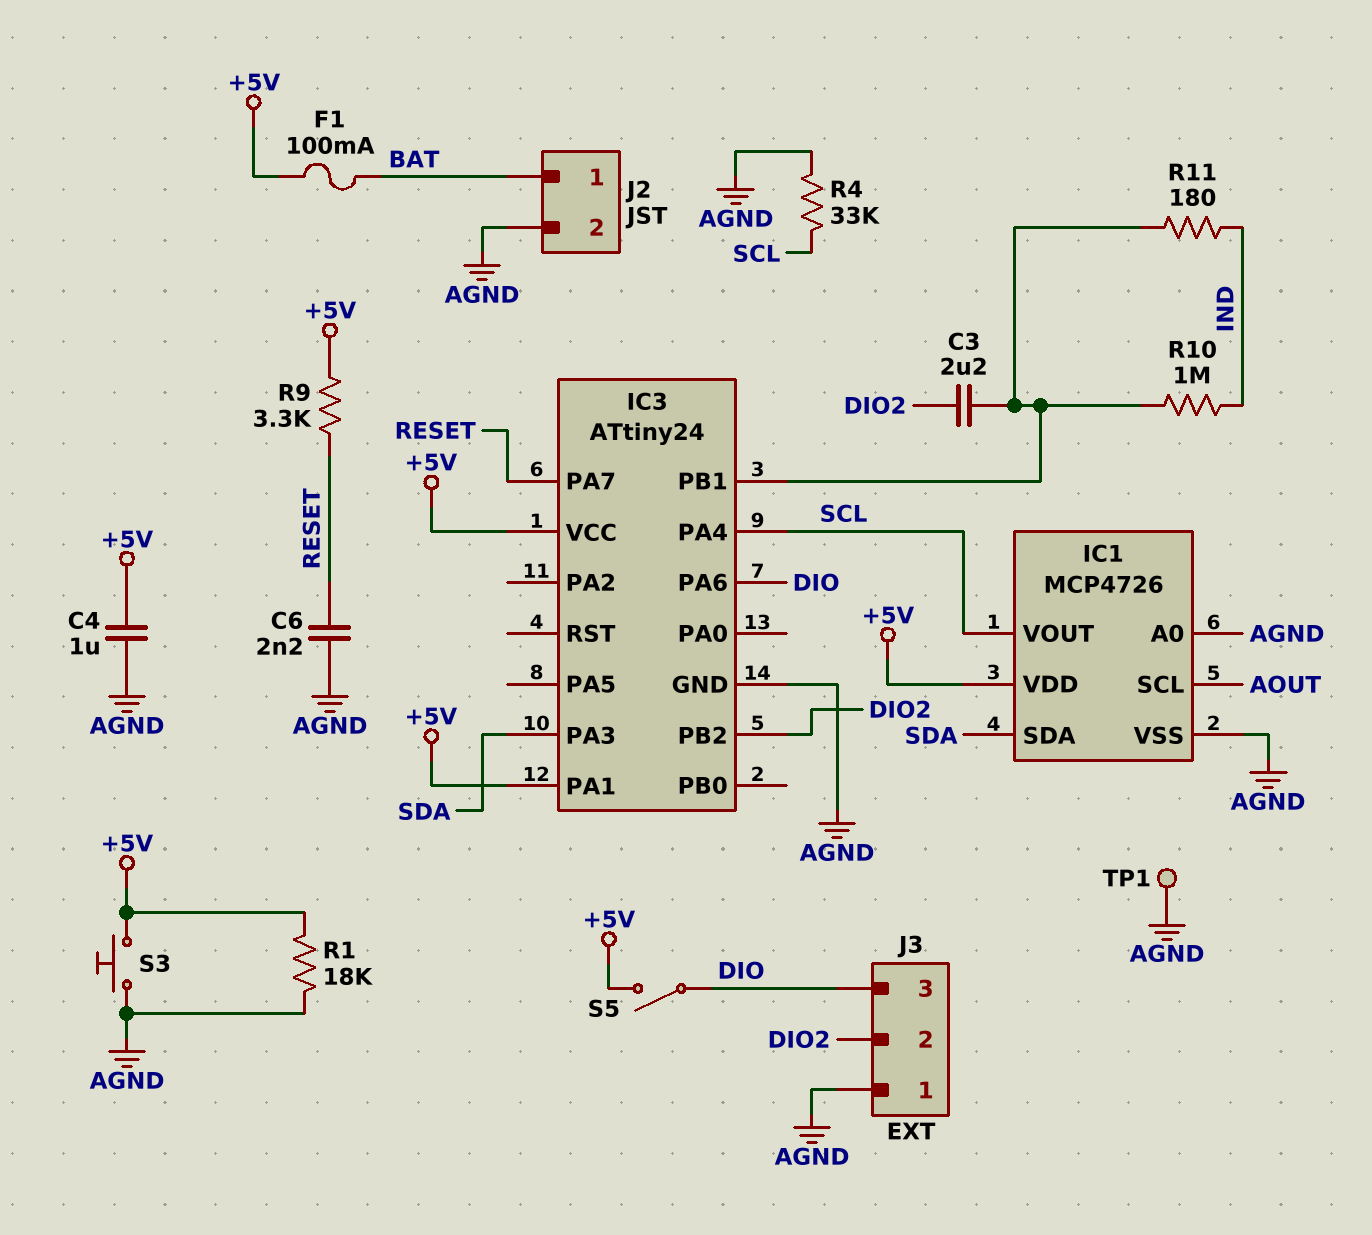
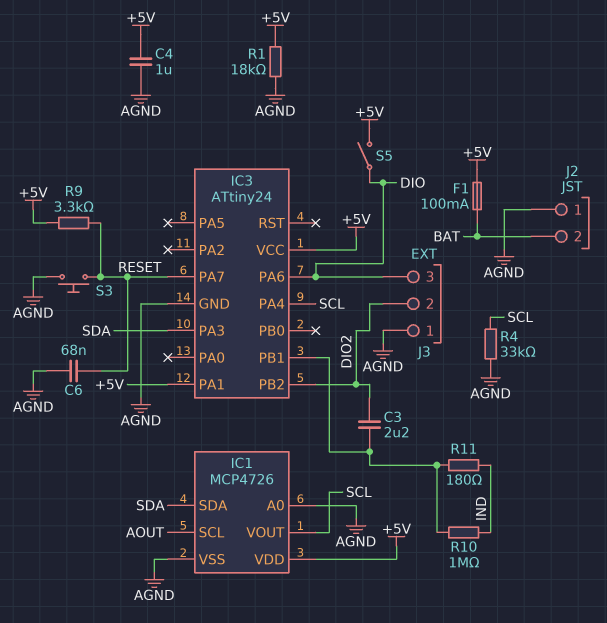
C6: 2.2nF (AGND, RESET) -> 68nF (AGND, RESET)
J2 pin 1: BAT -> AGND
J2 pin 2: AGND -> BAT
S3: button (+5V, AGND) -> button (AGND, RESET)
TP1: test point (AGND) -> none

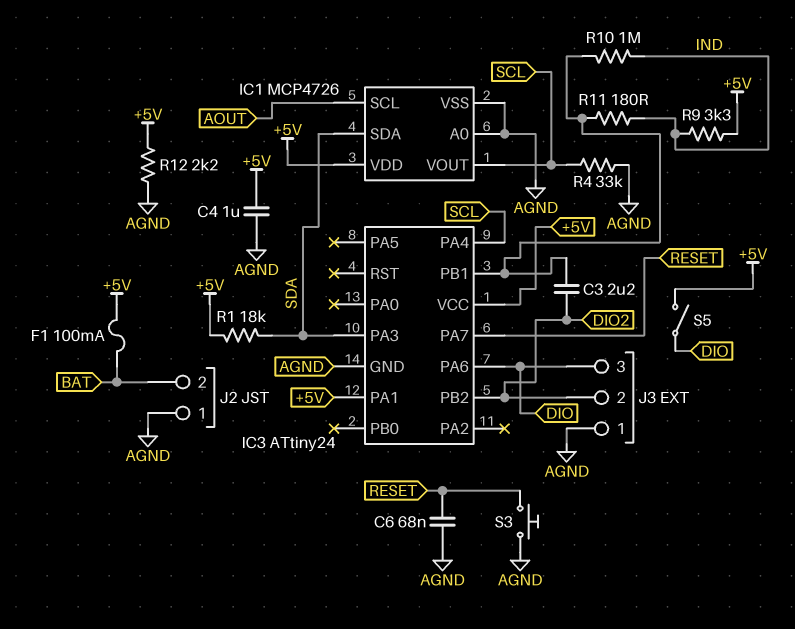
R1: 18k (+5V, AGND) -> 18k (+5V, SDA)
R9: 3.3k (+5V, RESET) -> 3.3k (+5V, IND)
R12: none -> 2.2k (+5V, AGND)

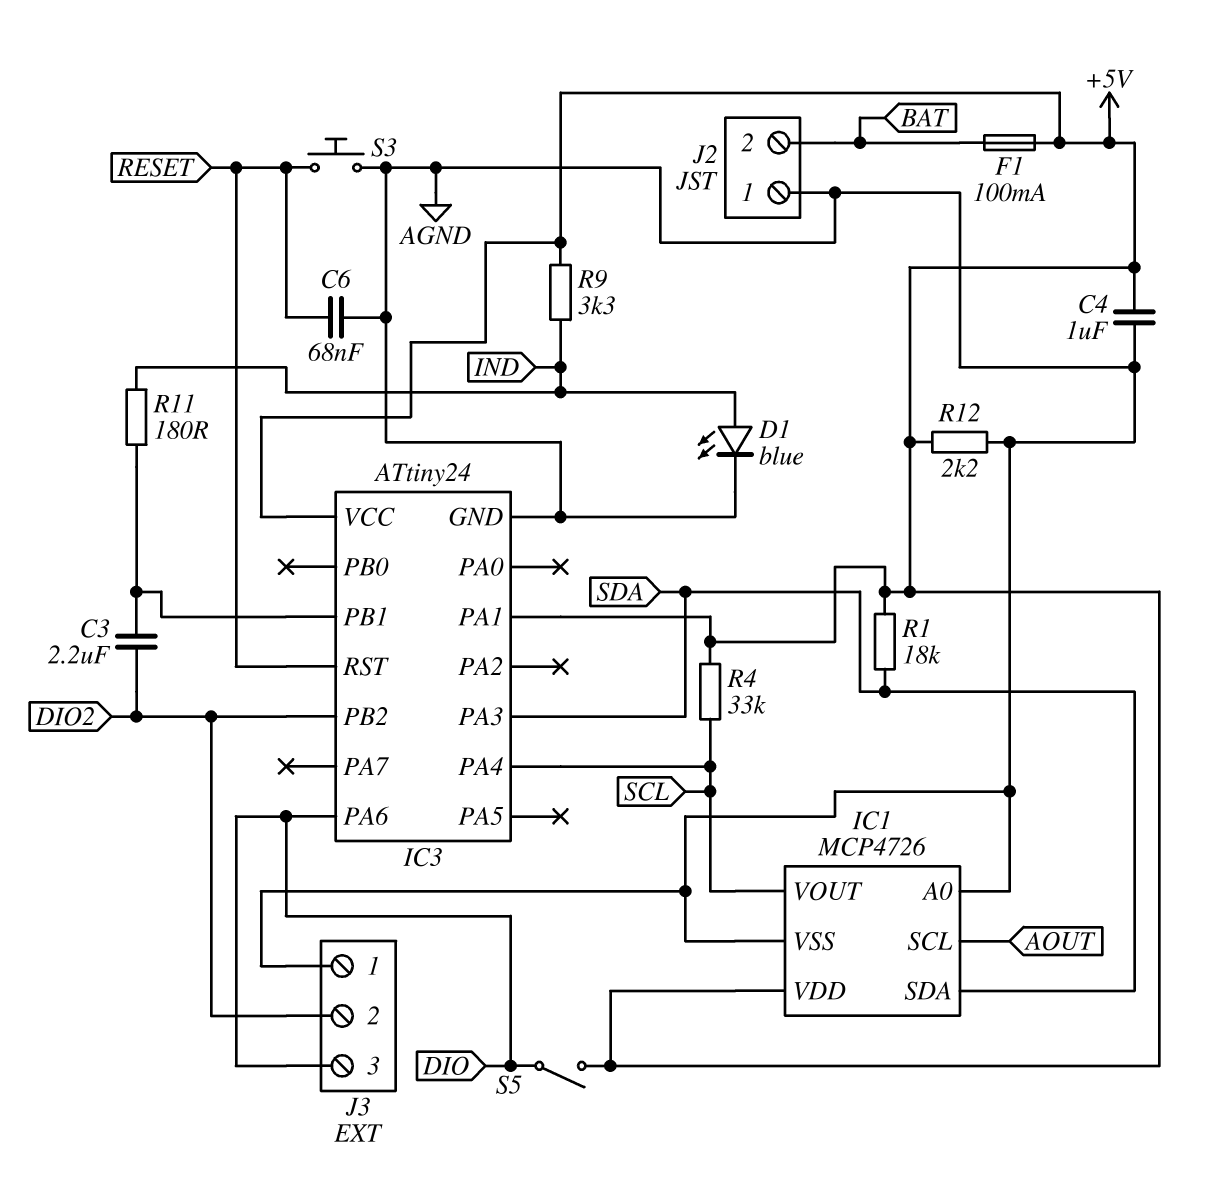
D1: none -> LED blue (A IND, K AGND)
IC3 pin PA7: RESET -> none
IC3 pin RST: none -> RESET
R4: 33k (AGND, SCL) -> 33k (+5V, SCL)
R10: 1M (IC3/PB1, IND) -> none

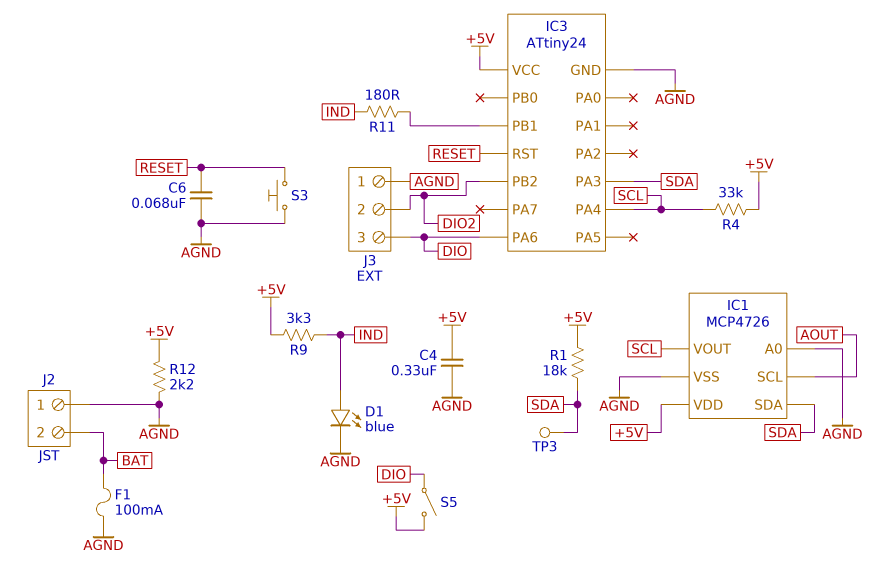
C3: 2.2uF (DIO2, IC3/PB1) -> none
C4: 1uF (+5V, AGND) -> 330nF (+5V, AGND)
F1: 100mA (+5V, BAT) -> 100mA (AGND, BAT)
IC3 pin PA1: +5V -> none
TP3: none -> test point (SDA)

